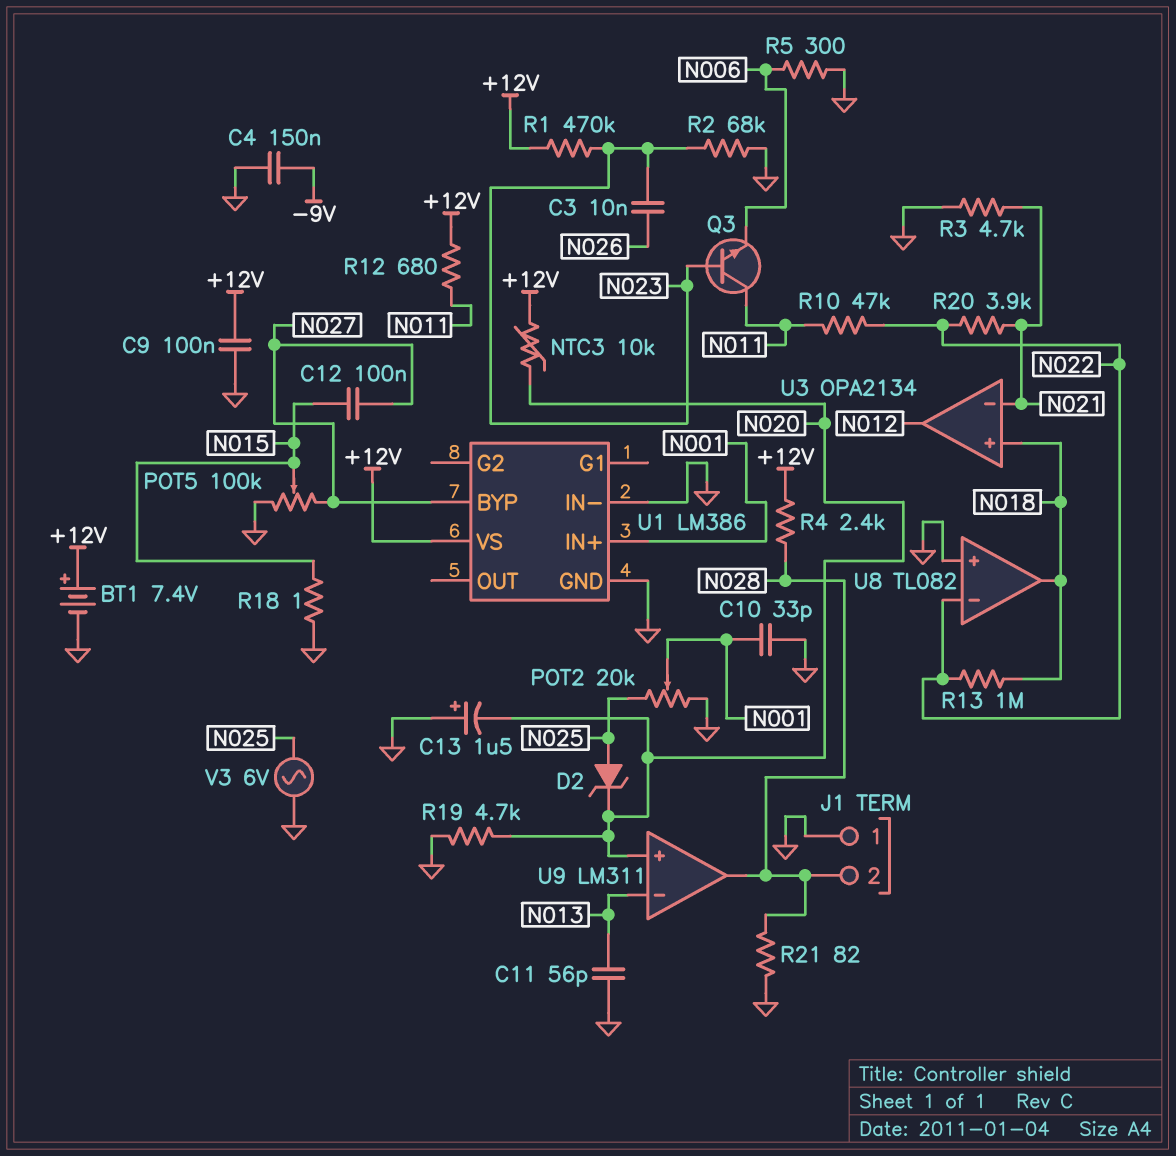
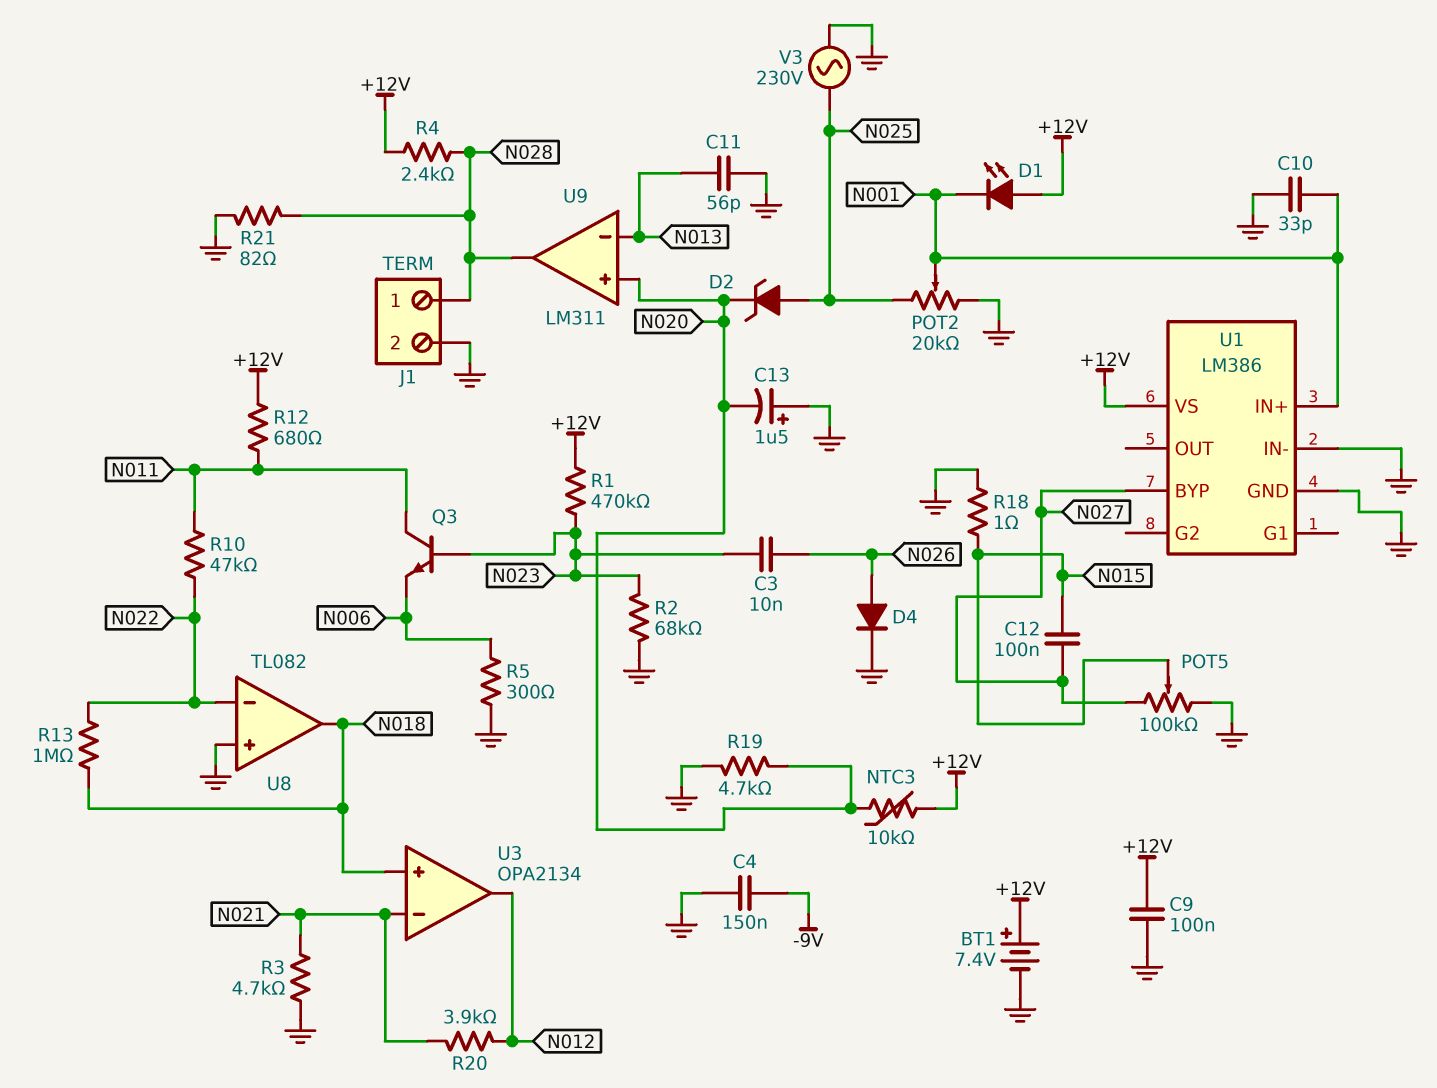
D1: none -> LED (A +12V, K N001)
D4: none -> diode (A N026, K GND)
J1 pin 1: GND -> N028
J1 pin 2: N028 -> GND
R20: 3.9k (N021, N022) -> 3.9k (N012, N021)
V3: AC 6V (GND, N025) -> AC 230V (GND, N025)

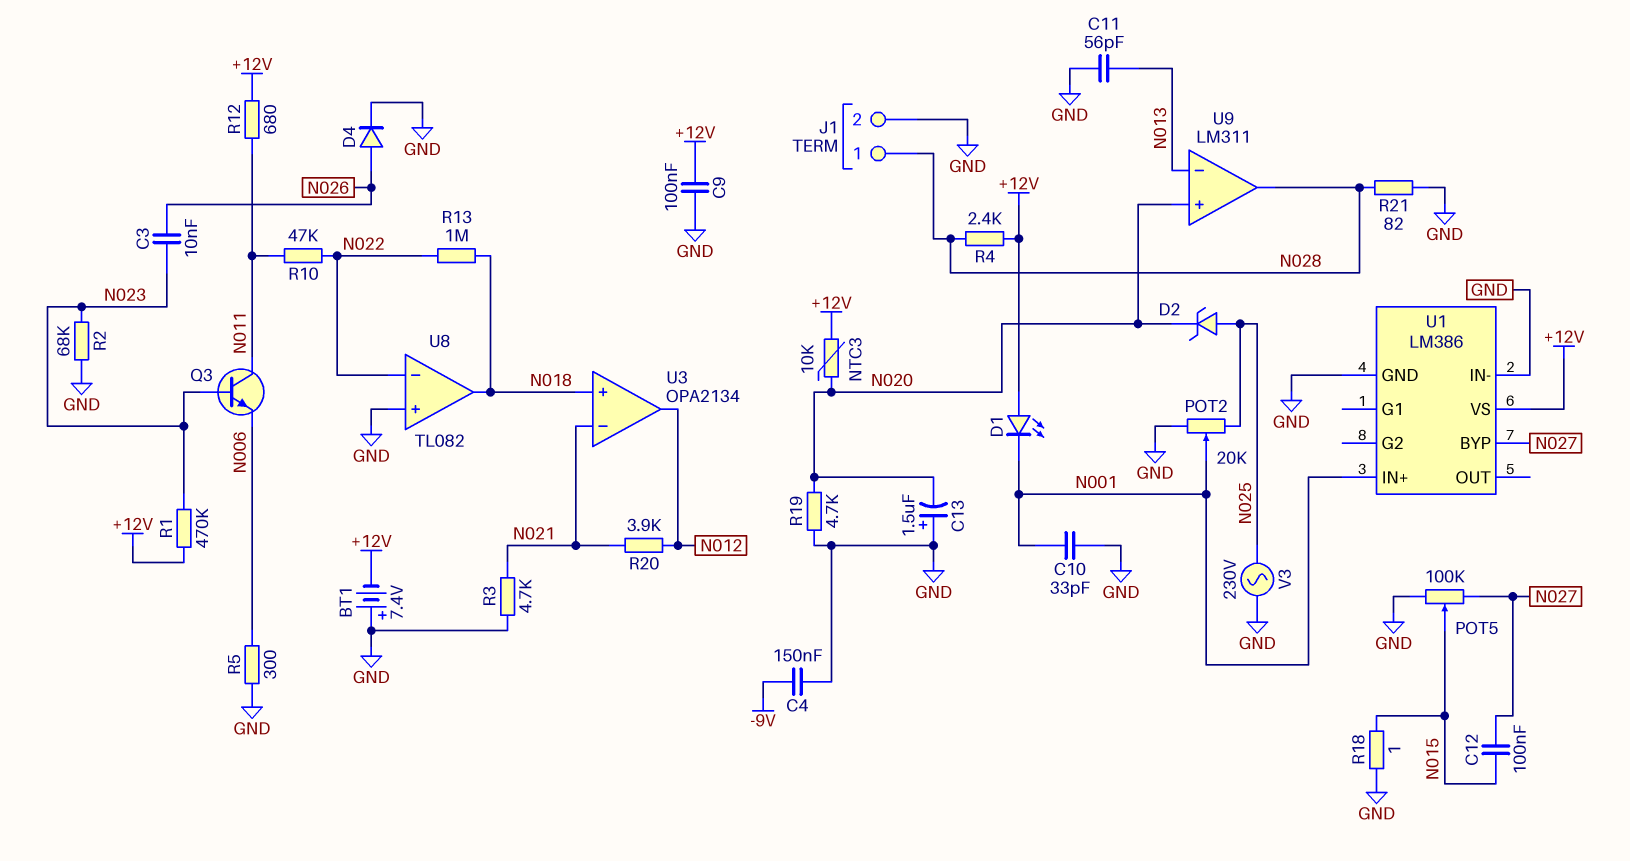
BT1: 7.4V (plus +12V, minus GND) -> 7.4V (plus GND, minus +12V)

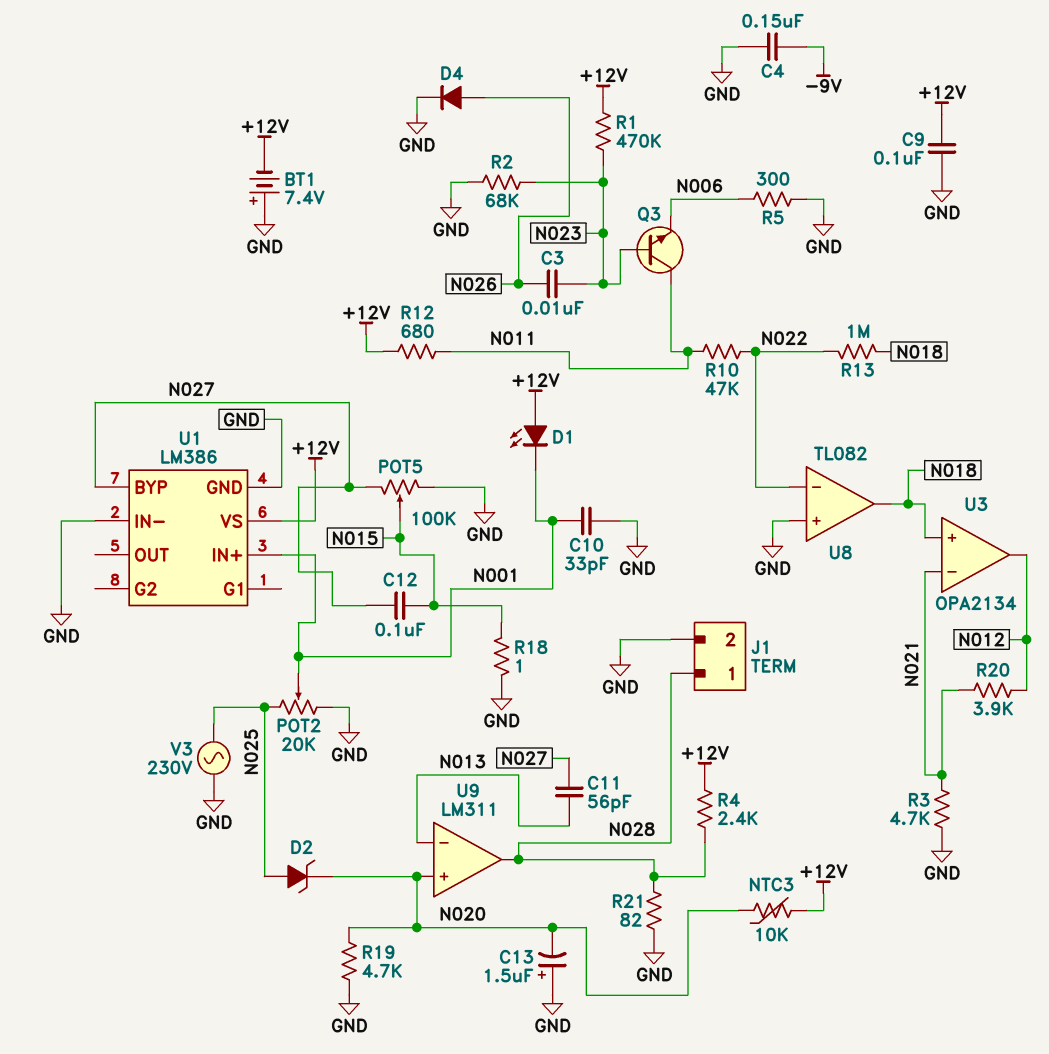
C11: 56pF (GND, N013) -> 56pF (N013, N027)

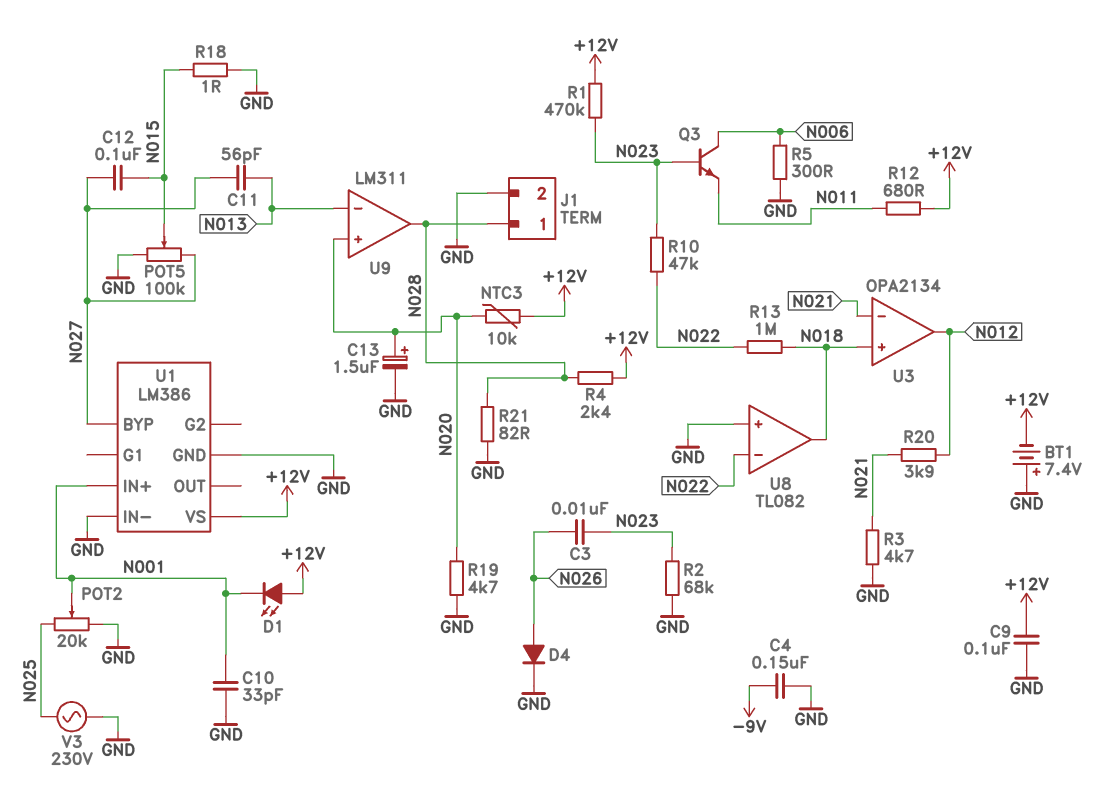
C13: 1.5uF (plus GND, minus N020) -> 1.5uF (plus N020, minus GND)
D2: zener (A N025, K N020) -> none
Q3: NPN (B N023, C N011, E N006) -> NPN (B N023, C N006, E N011)
R10: 47k (N011, N022) -> 47k (N022, N023)

